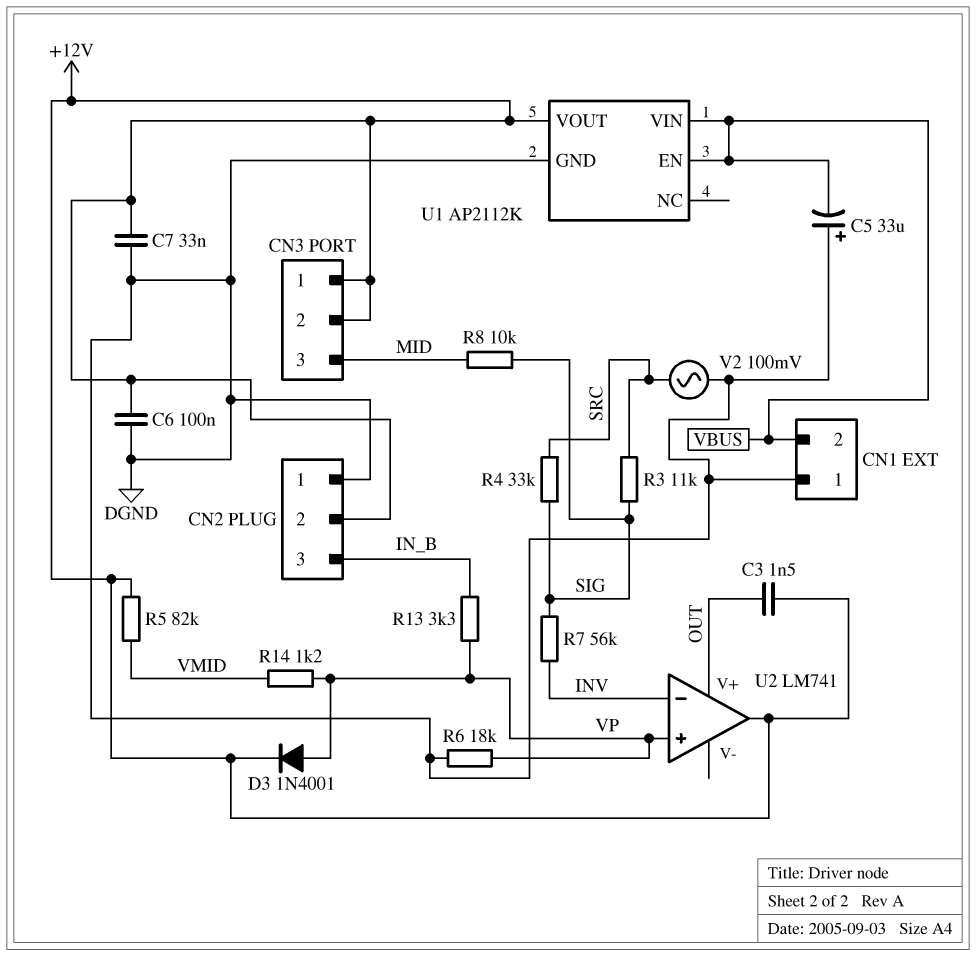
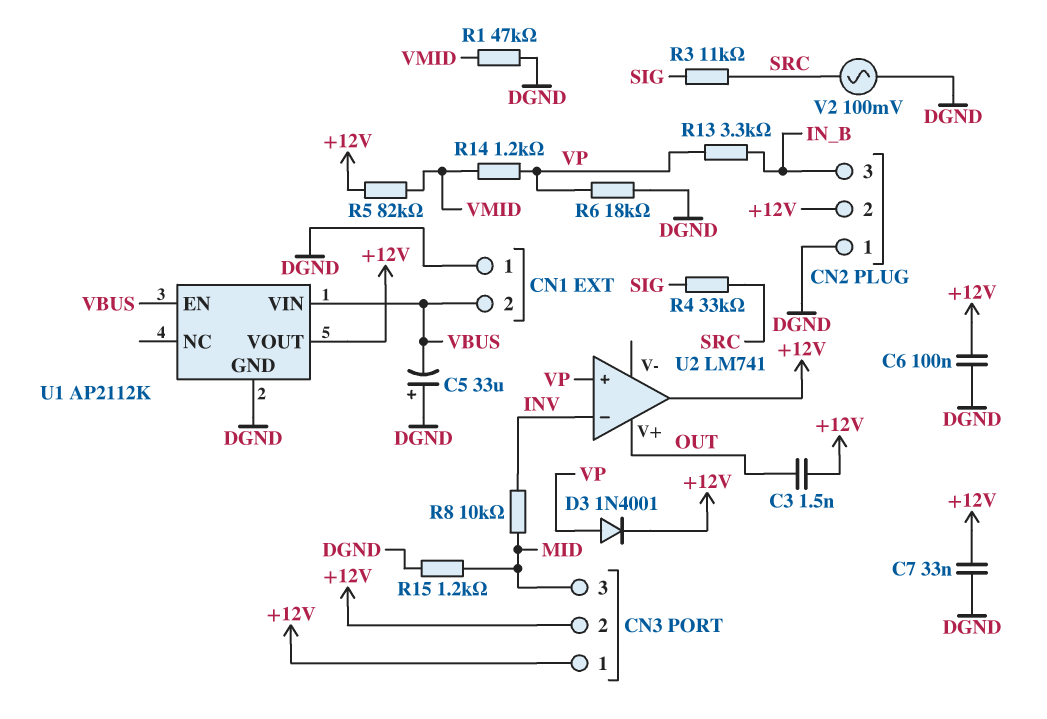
R1: none -> 47k (DGND, VMID)
R7: 56k (INV, SIG) -> none
R8: 10k (MID, SIG) -> 10k (INV, MID)
R15: none -> 1.2k (DGND, MID)

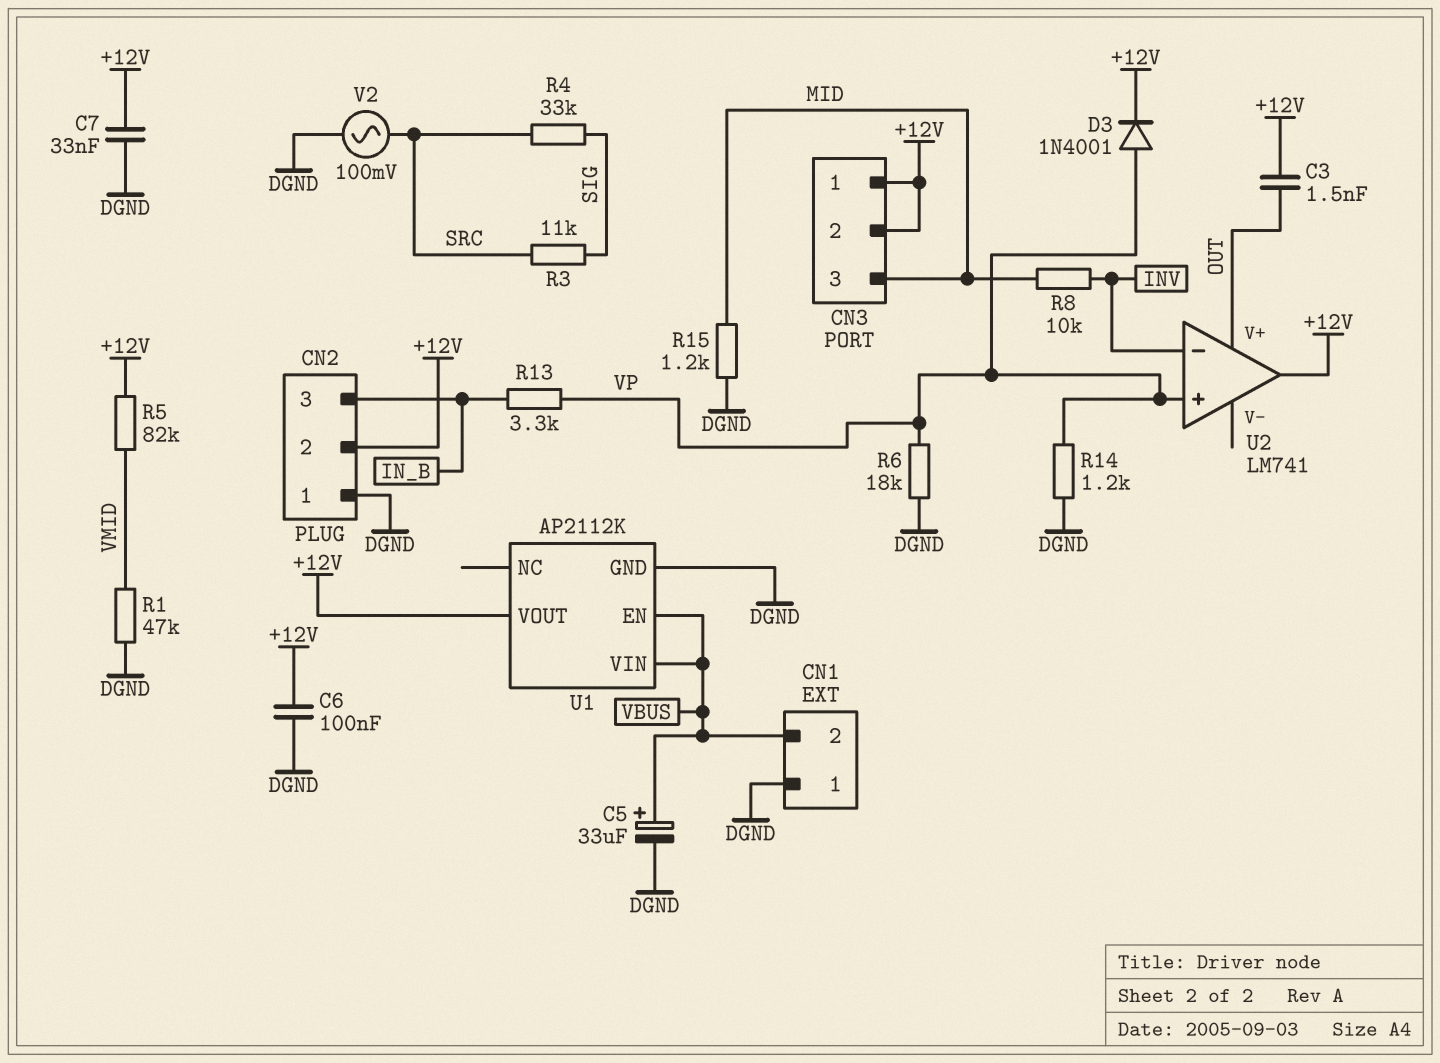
C5: 33uF (plus DGND, minus VBUS) -> 33uF (plus VBUS, minus DGND)
R14: 1.2k (VMID, VP) -> 1.2k (DGND, VP)

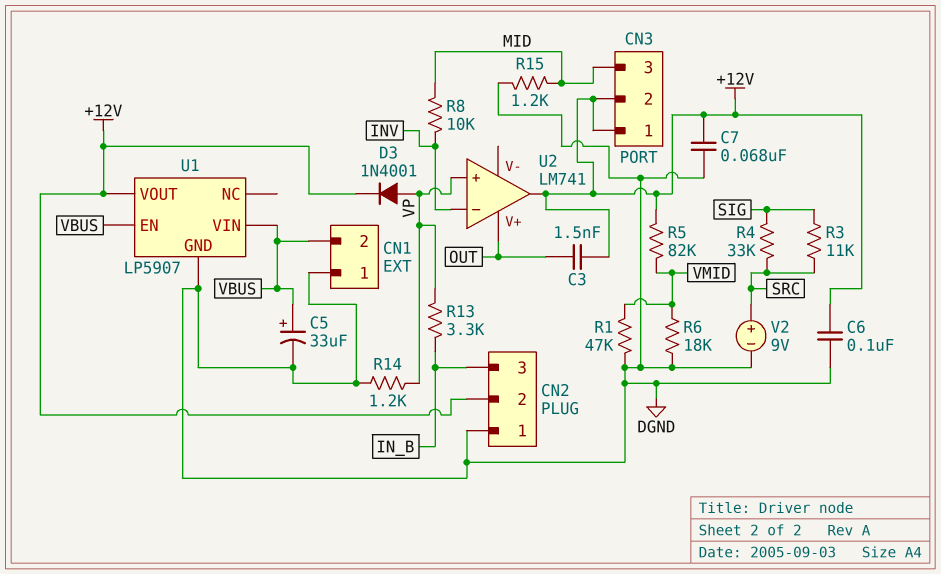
C7: 33nF (+12V, DGND) -> 68nF (+12V, DGND)
R6: 18k (DGND, VP) -> 18k (DGND, VMID)
U1: AP2112K -> LP5907
V2: AC 100mV (DGND, SRC) -> 9V (plus SRC, minus DGND)

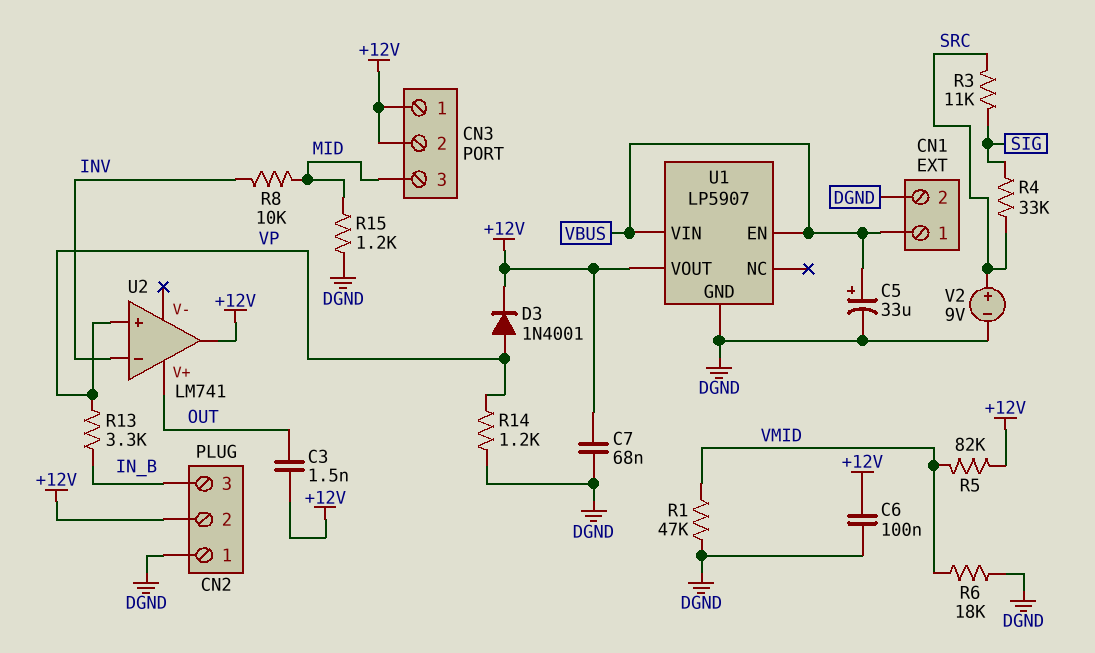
CN1 pin 1: DGND -> VBUS
CN1 pin 2: VBUS -> DGND

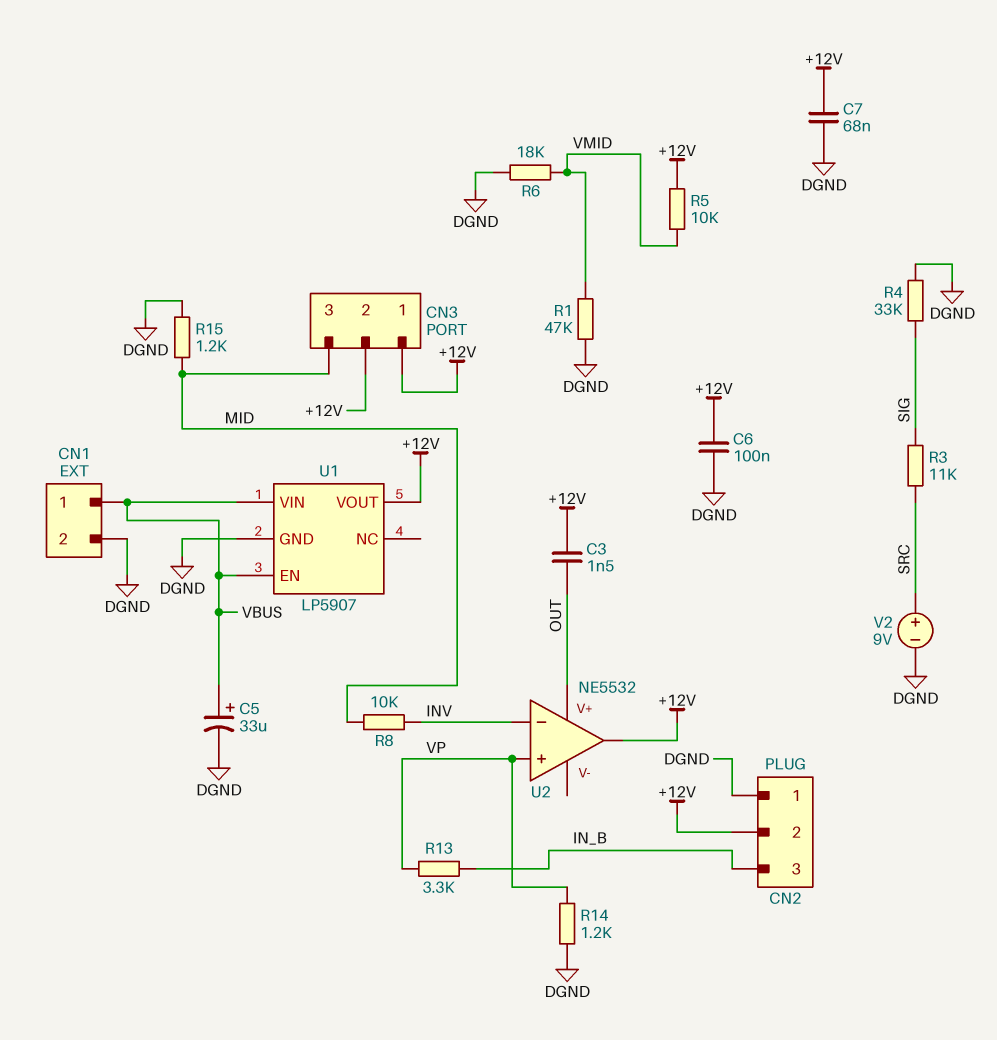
D3: diode 1N4001 (A VP, K +12V) -> none
R4: 33k (SIG, SRC) -> 33k (DGND, SIG)
R5: 82k (+12V, VMID) -> 10k (+12V, VMID)
U2: LM741 -> NE5532

